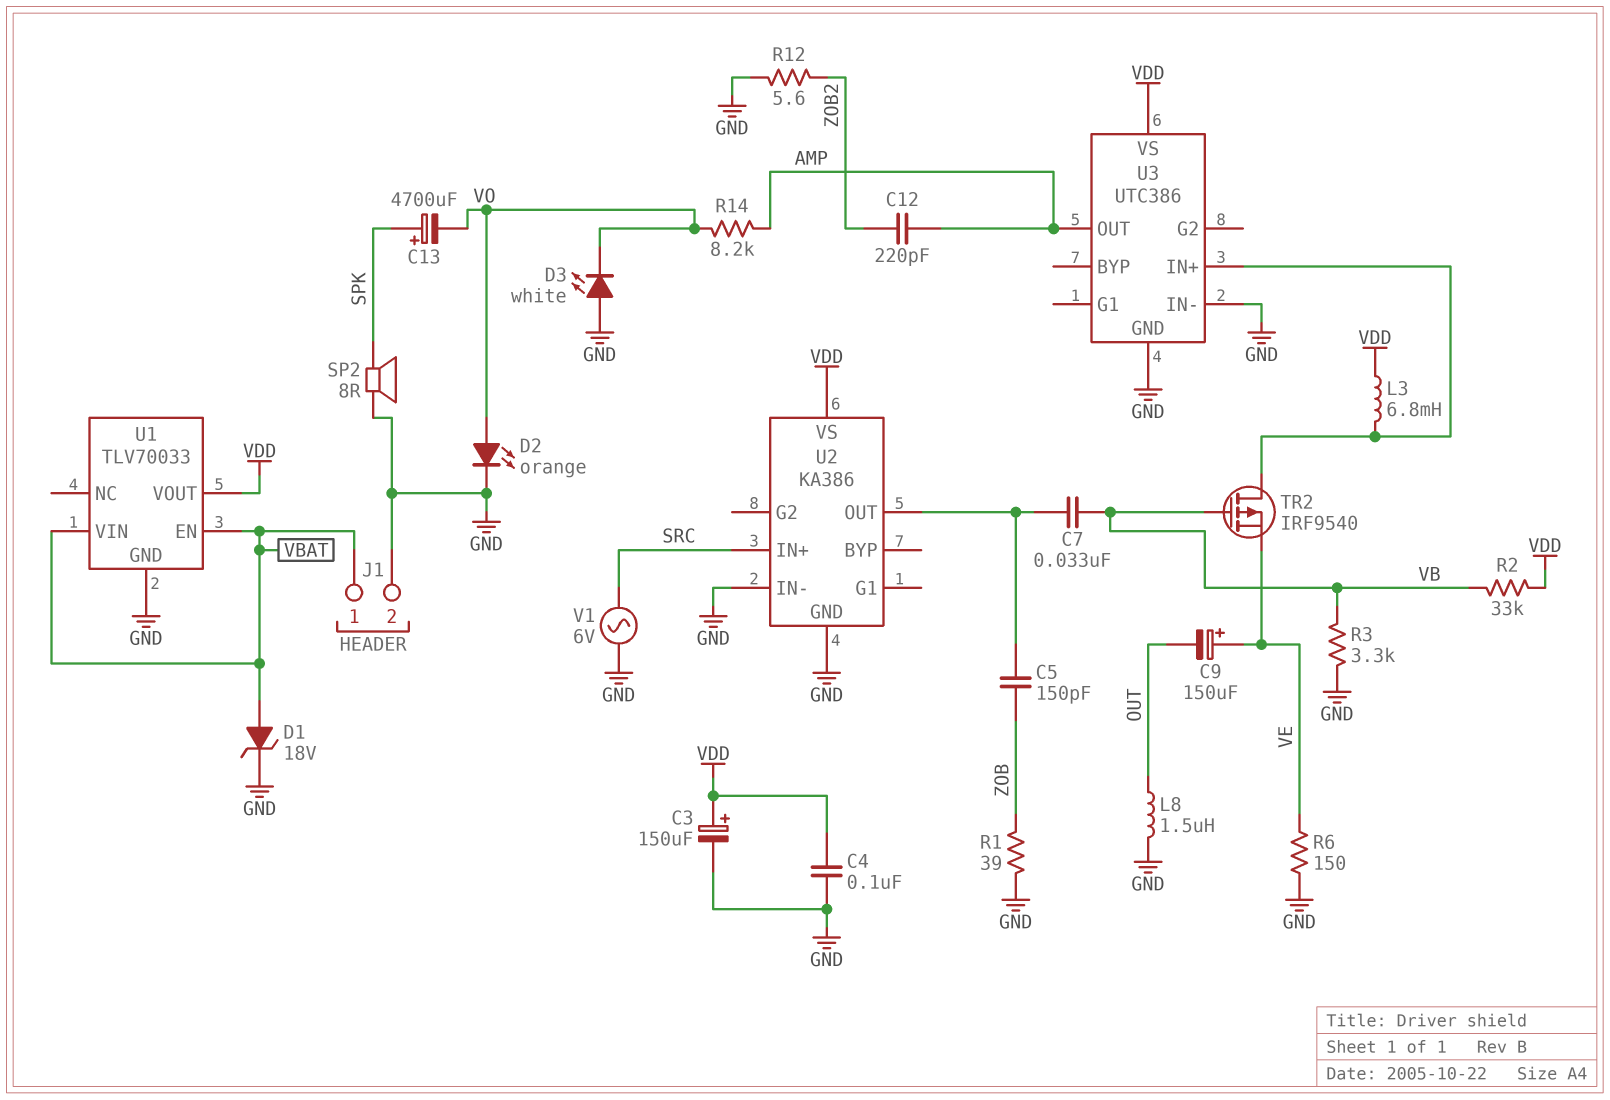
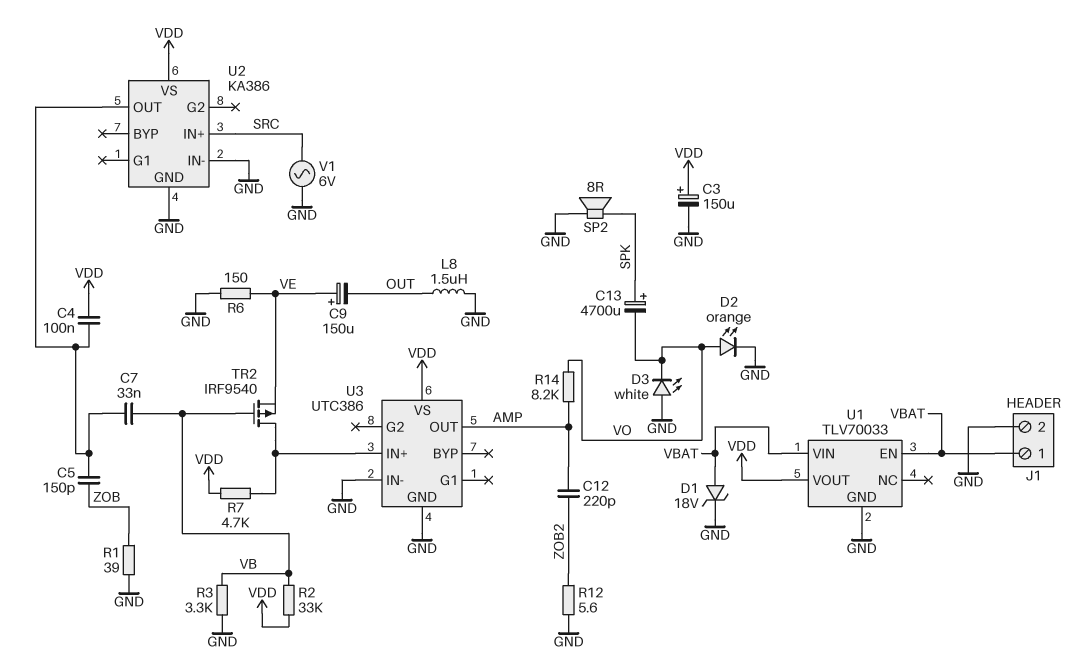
C4: 100nF (GND, VDD) -> 100nF (U2/OUT, VDD)
L3: 6.8mH (U3/IN+, VDD) -> none
R7: none -> 4.7k (U3/IN+, VDD)

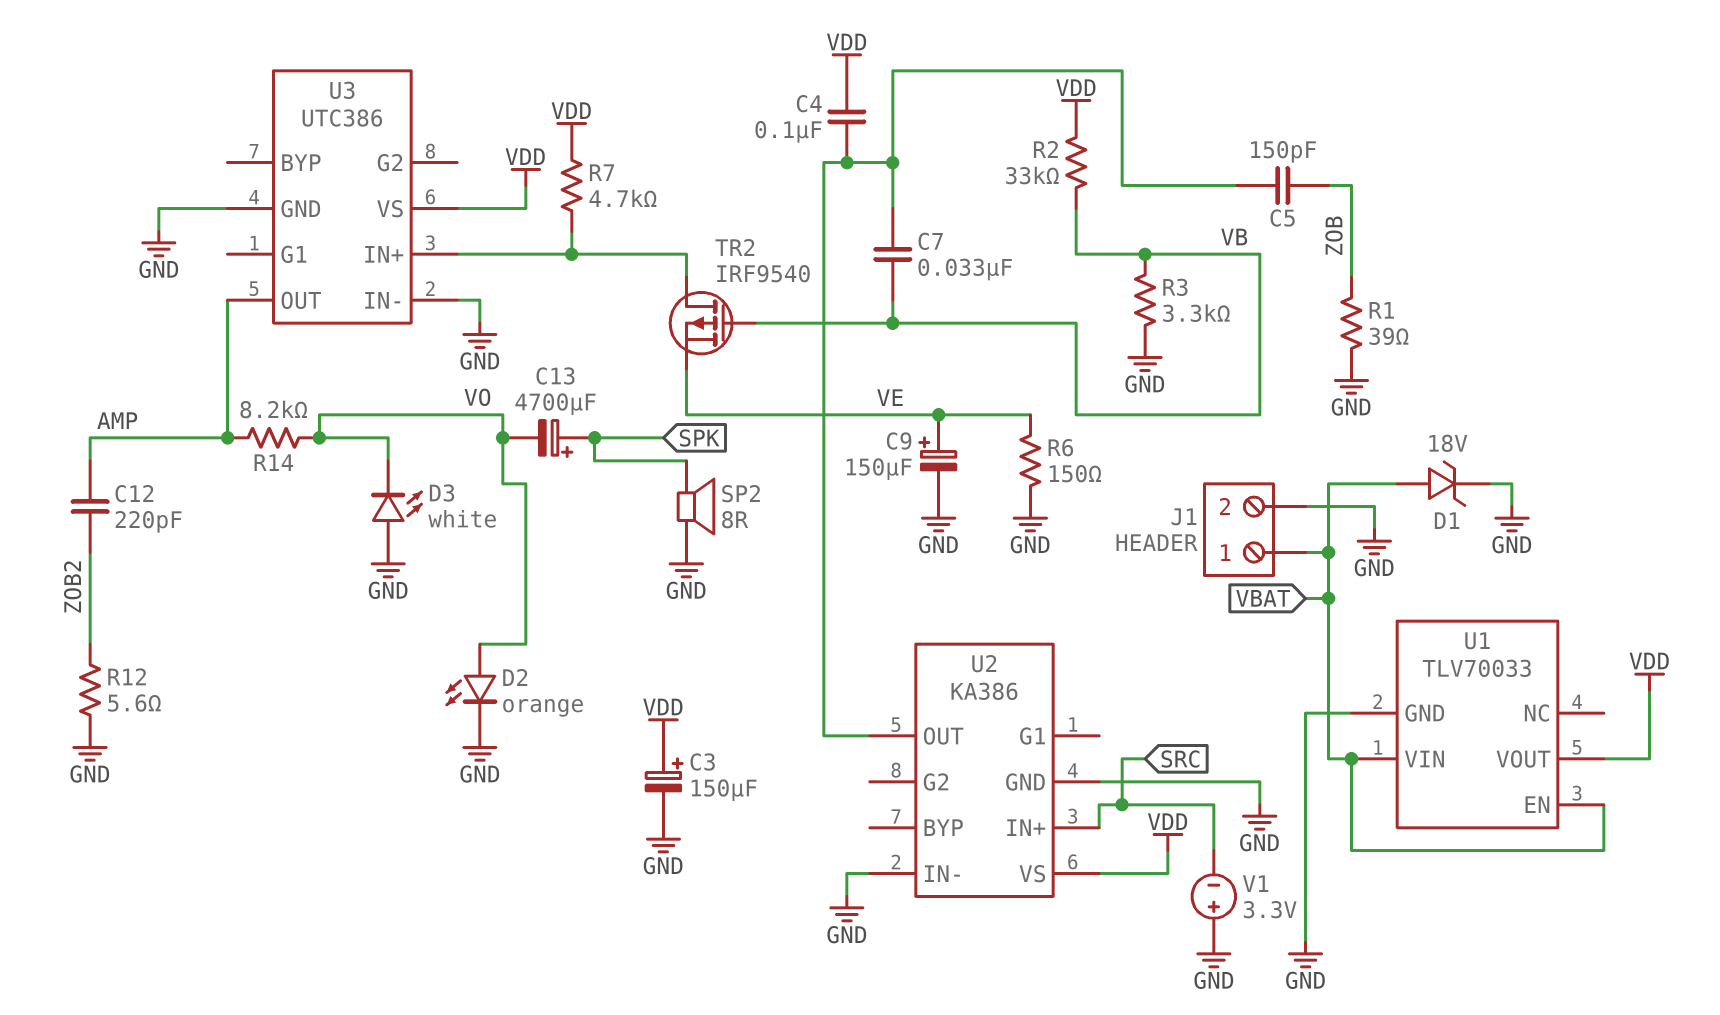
C9: 150uF (plus VE, minus OUT) -> 150uF (plus VE, minus GND)
L8: 1.5uH (GND, OUT) -> none
V1: AC 6V (GND, SRC) -> 3.3V (plus GND, minus SRC)

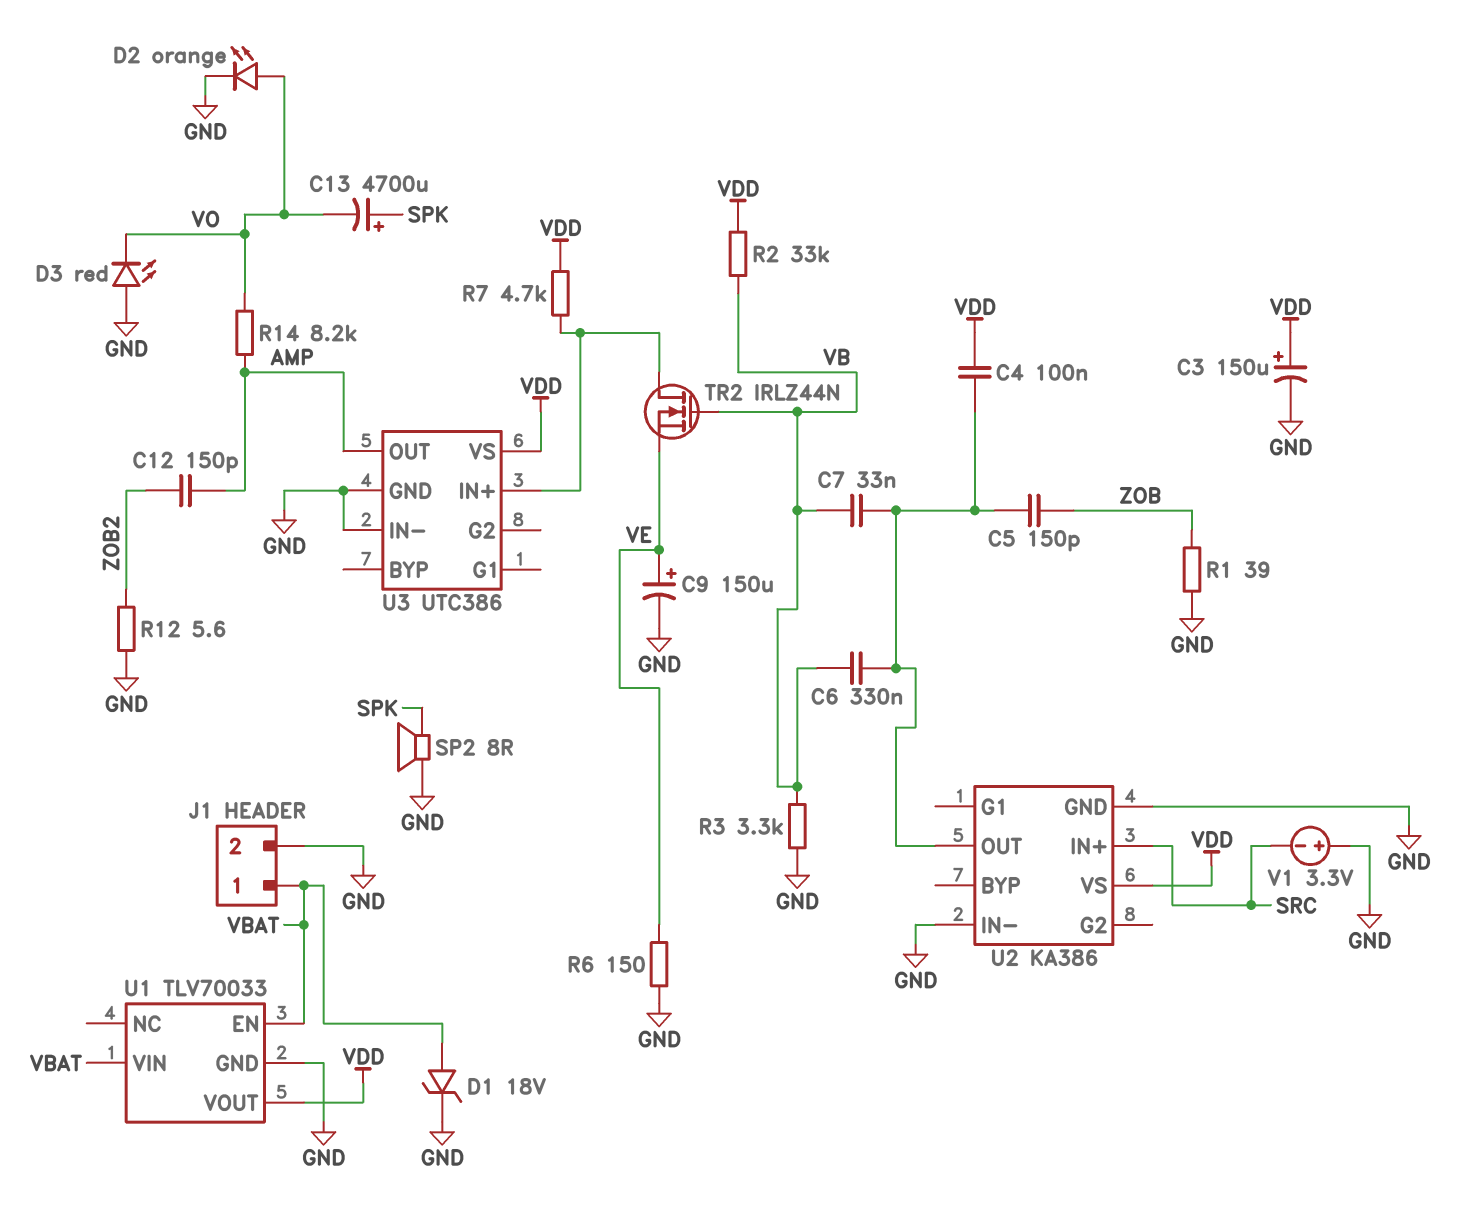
C6: none -> 330nF (U2/OUT, VB)
C12: 220pF (AMP, ZOB2) -> 150pF (AMP, ZOB2)
D3: LED white (A GND, K VO) -> LED red (A GND, K VO)
TR2: PMOS IRF9540 (G VB, D U3/IN+, S VE) -> NMOS IRLZ44N (G VB, D U3/IN+, S VE)

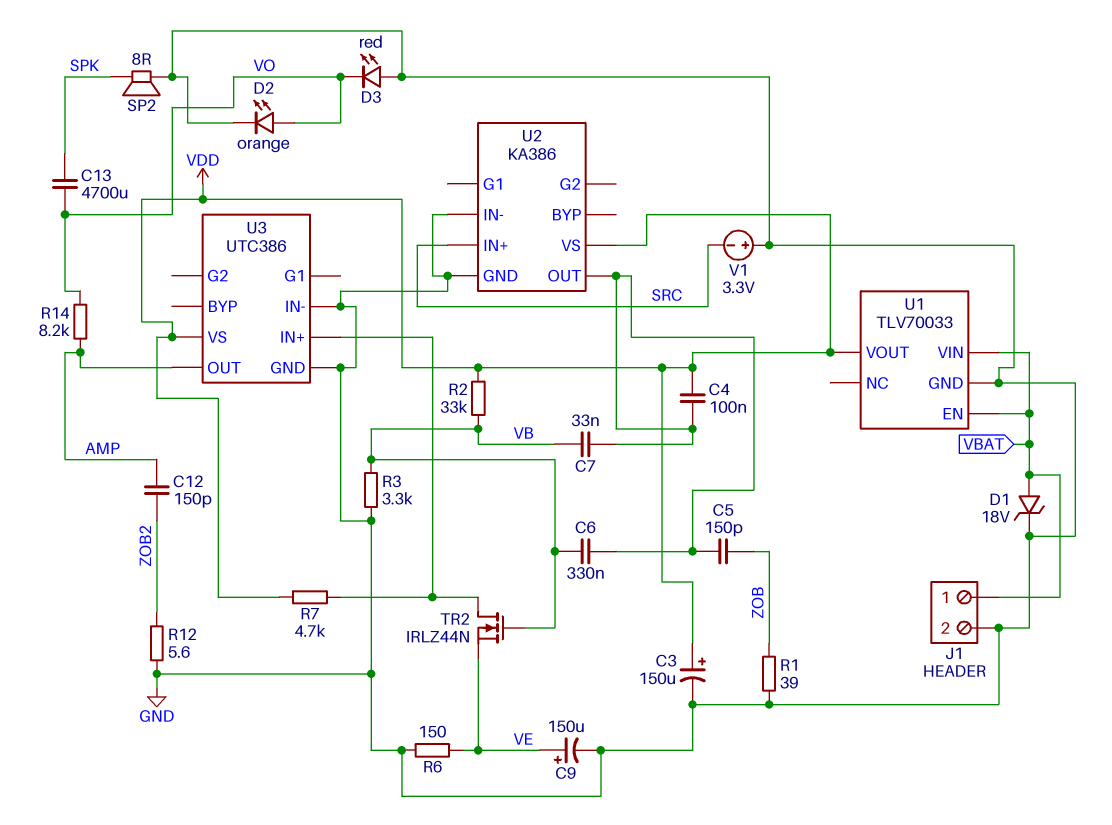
C13: 4700uF (plus SPK, minus VO) -> 4700uF (SPK, VO)

